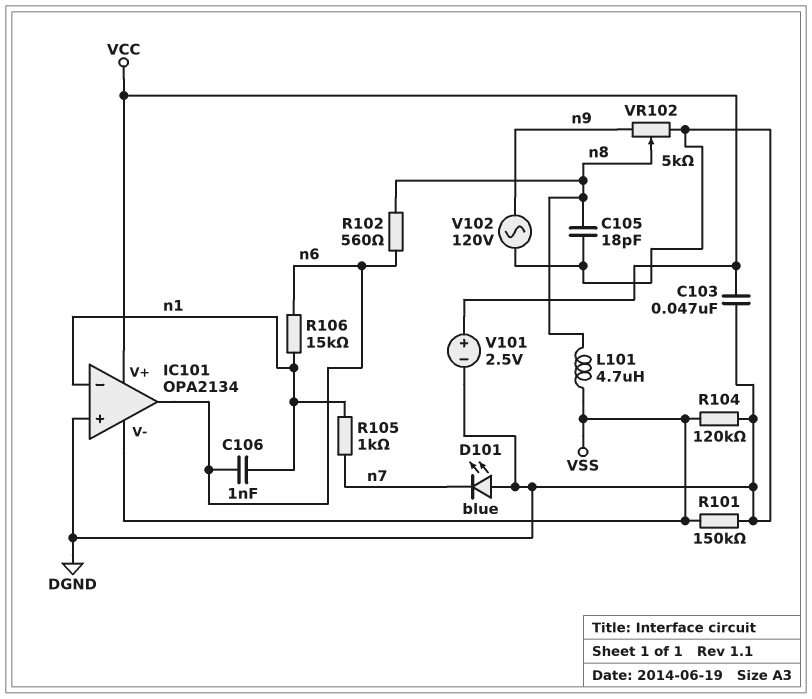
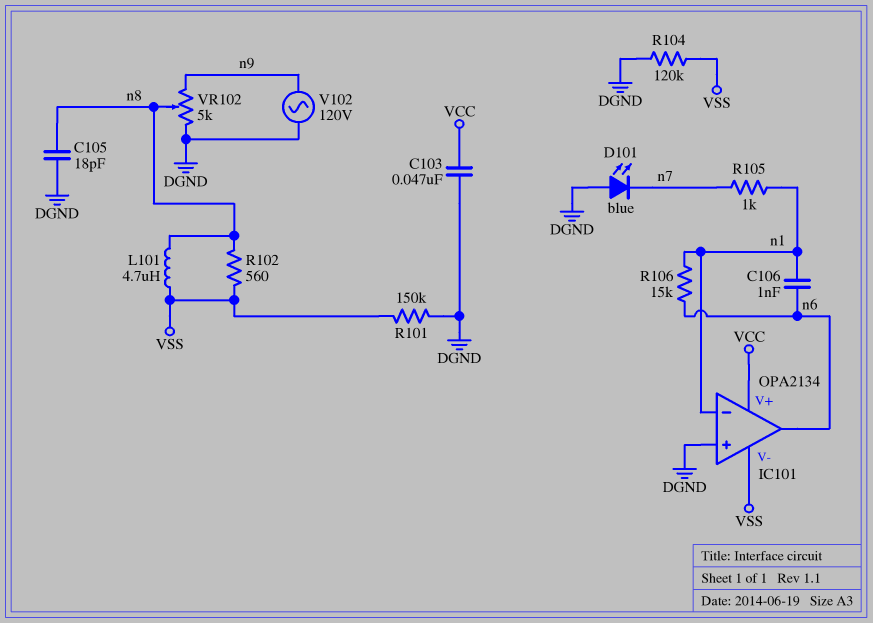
R102: 560 (n6, n8) -> 560 (VSS, n8)
V101: 2.5V (plus VCC, minus DGND) -> none

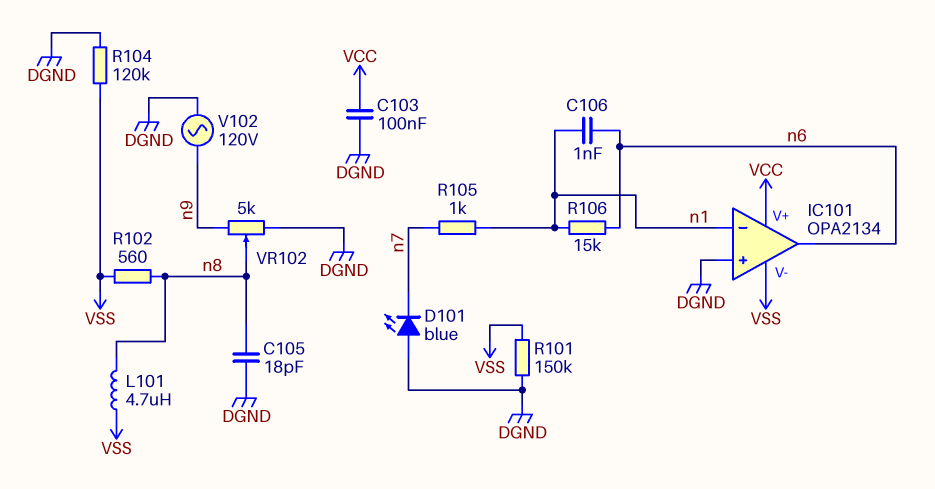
C103: 47nF (DGND, VCC) -> 100nF (DGND, VCC)

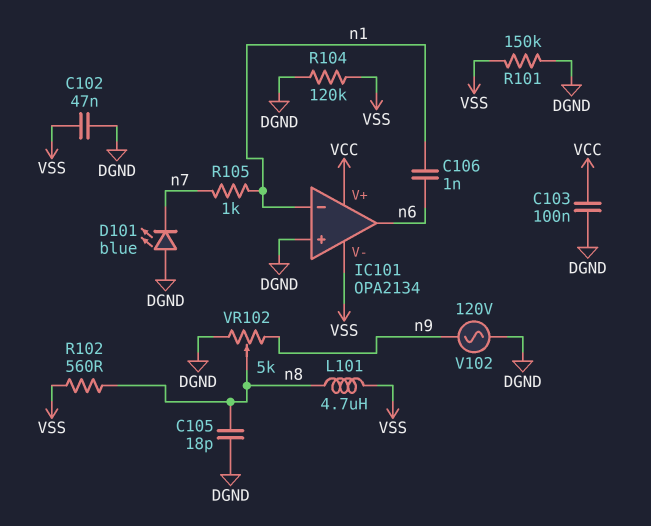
C102: none -> 47nF (DGND, VSS)
R106: 15k (n1, n6) -> none

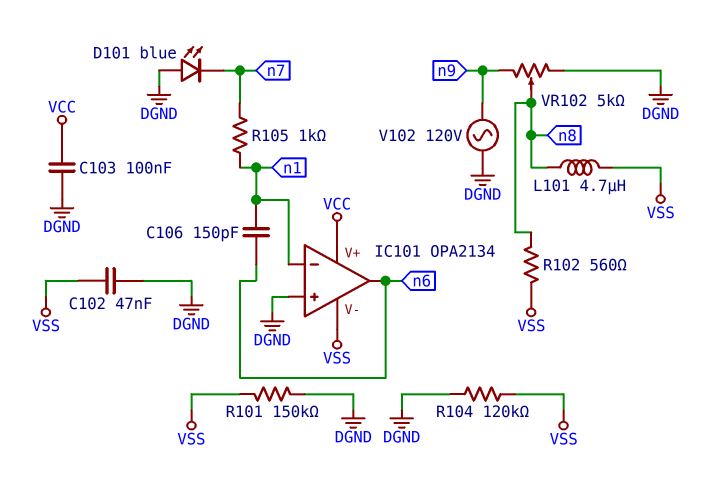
C105: 18pF (DGND, n8) -> none
C106: 1nF (n1, n6) -> 150pF (n1, n6)

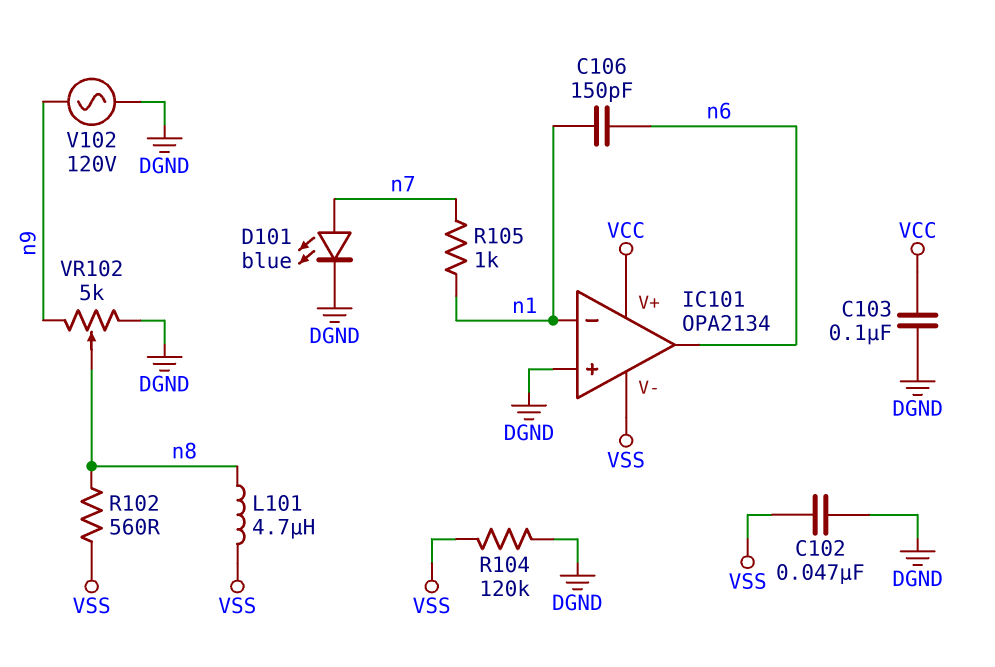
D101: LED blue (A DGND, K n7) -> LED blue (A n7, K DGND)
R101: 150k (DGND, VSS) -> none

